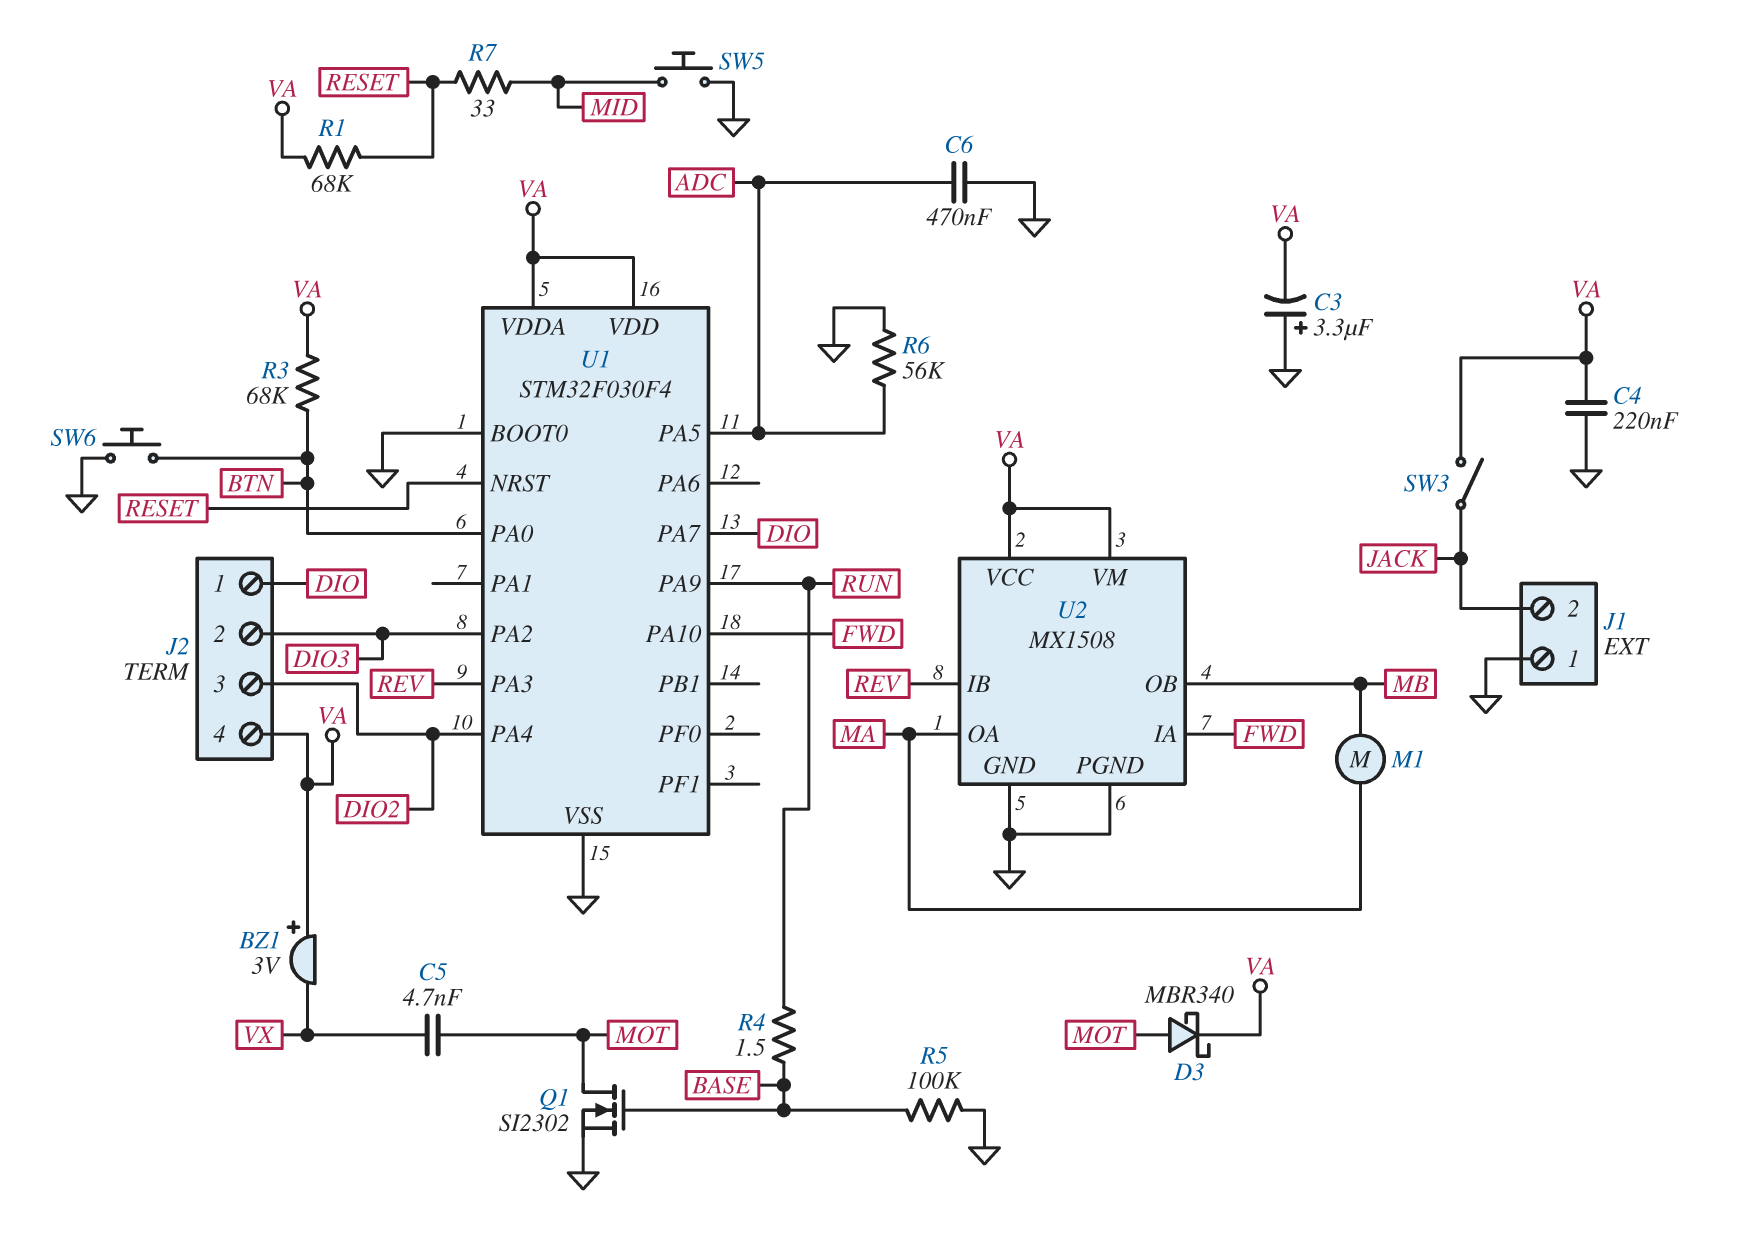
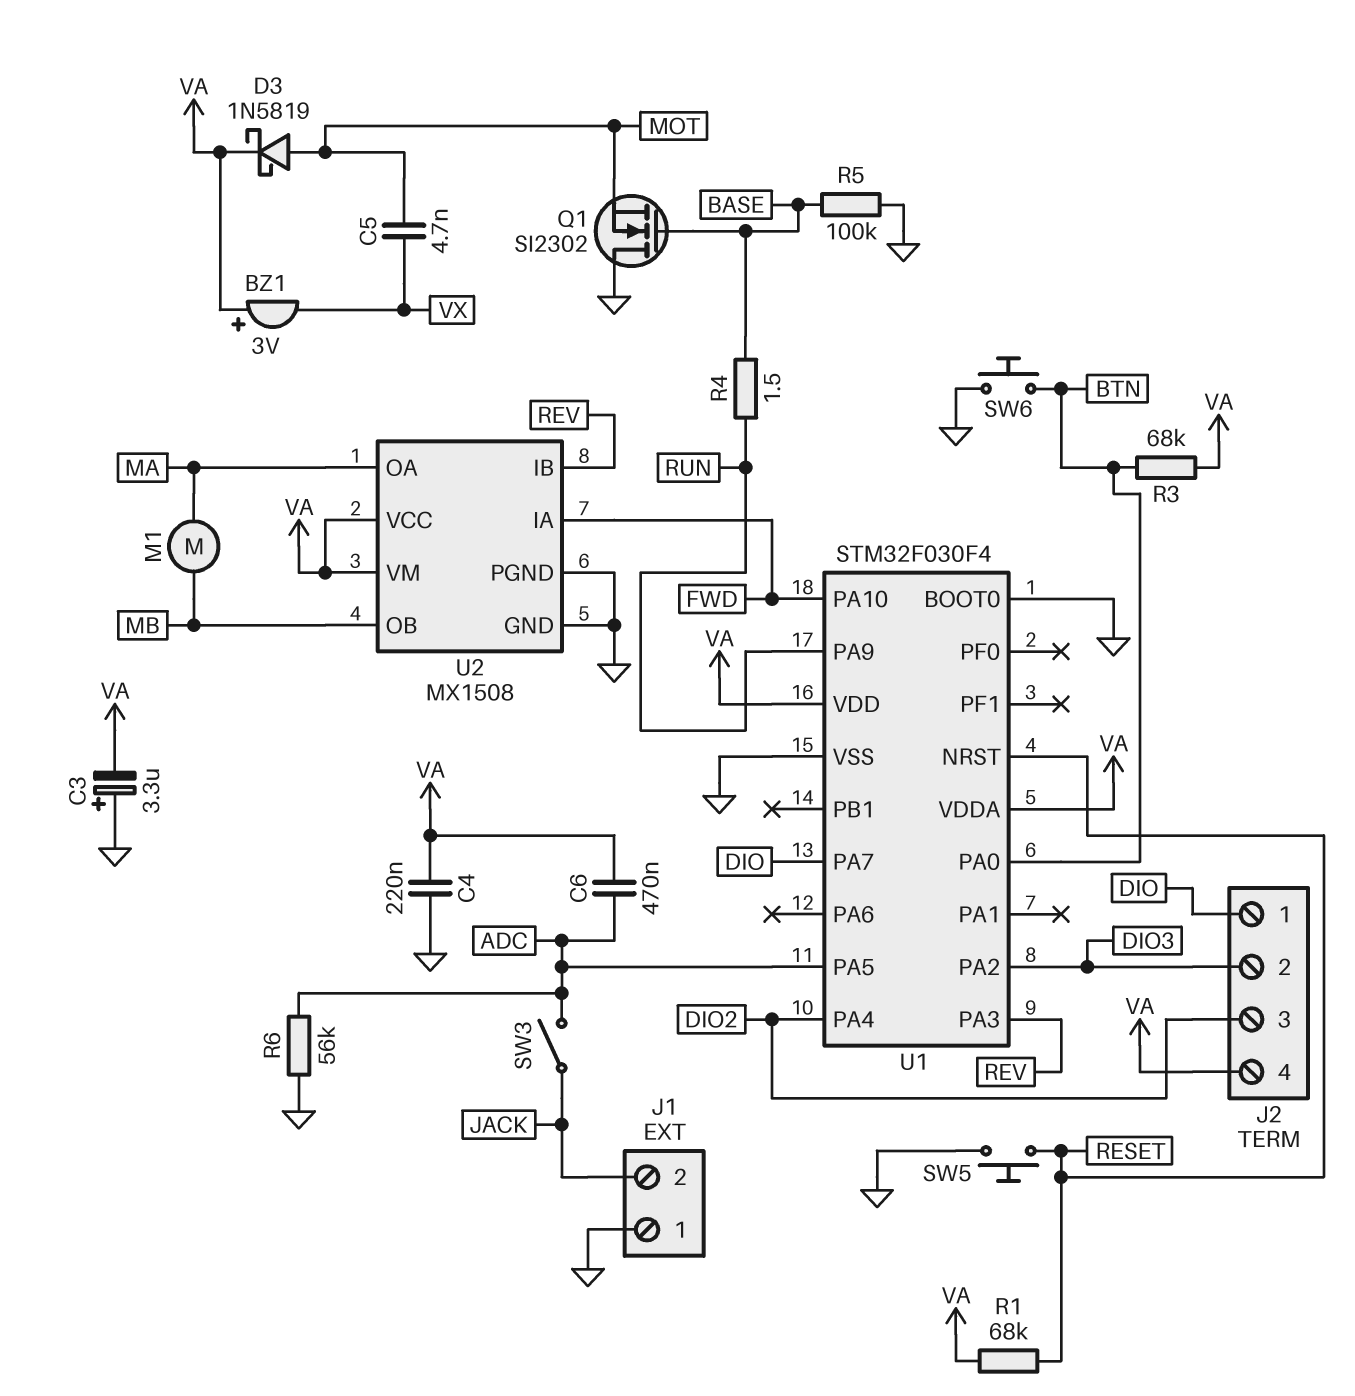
C6: 470nF (ADC, GND) -> 470nF (ADC, VA)
D3: schottky MBR340 (A MOT, K VA) -> schottky 1N5819 (A MOT, K VA)
Q1: NMOS SI2302 (G BASE, D MOT, S GND) -> NMOS SI2302 (G BASE, D GND, S MOT)
R7: 33 (MID, RESET) -> none
SW3: switch (JACK, VA) -> switch (ADC, JACK)
SW5: button (GND, MID) -> button (GND, RESET)

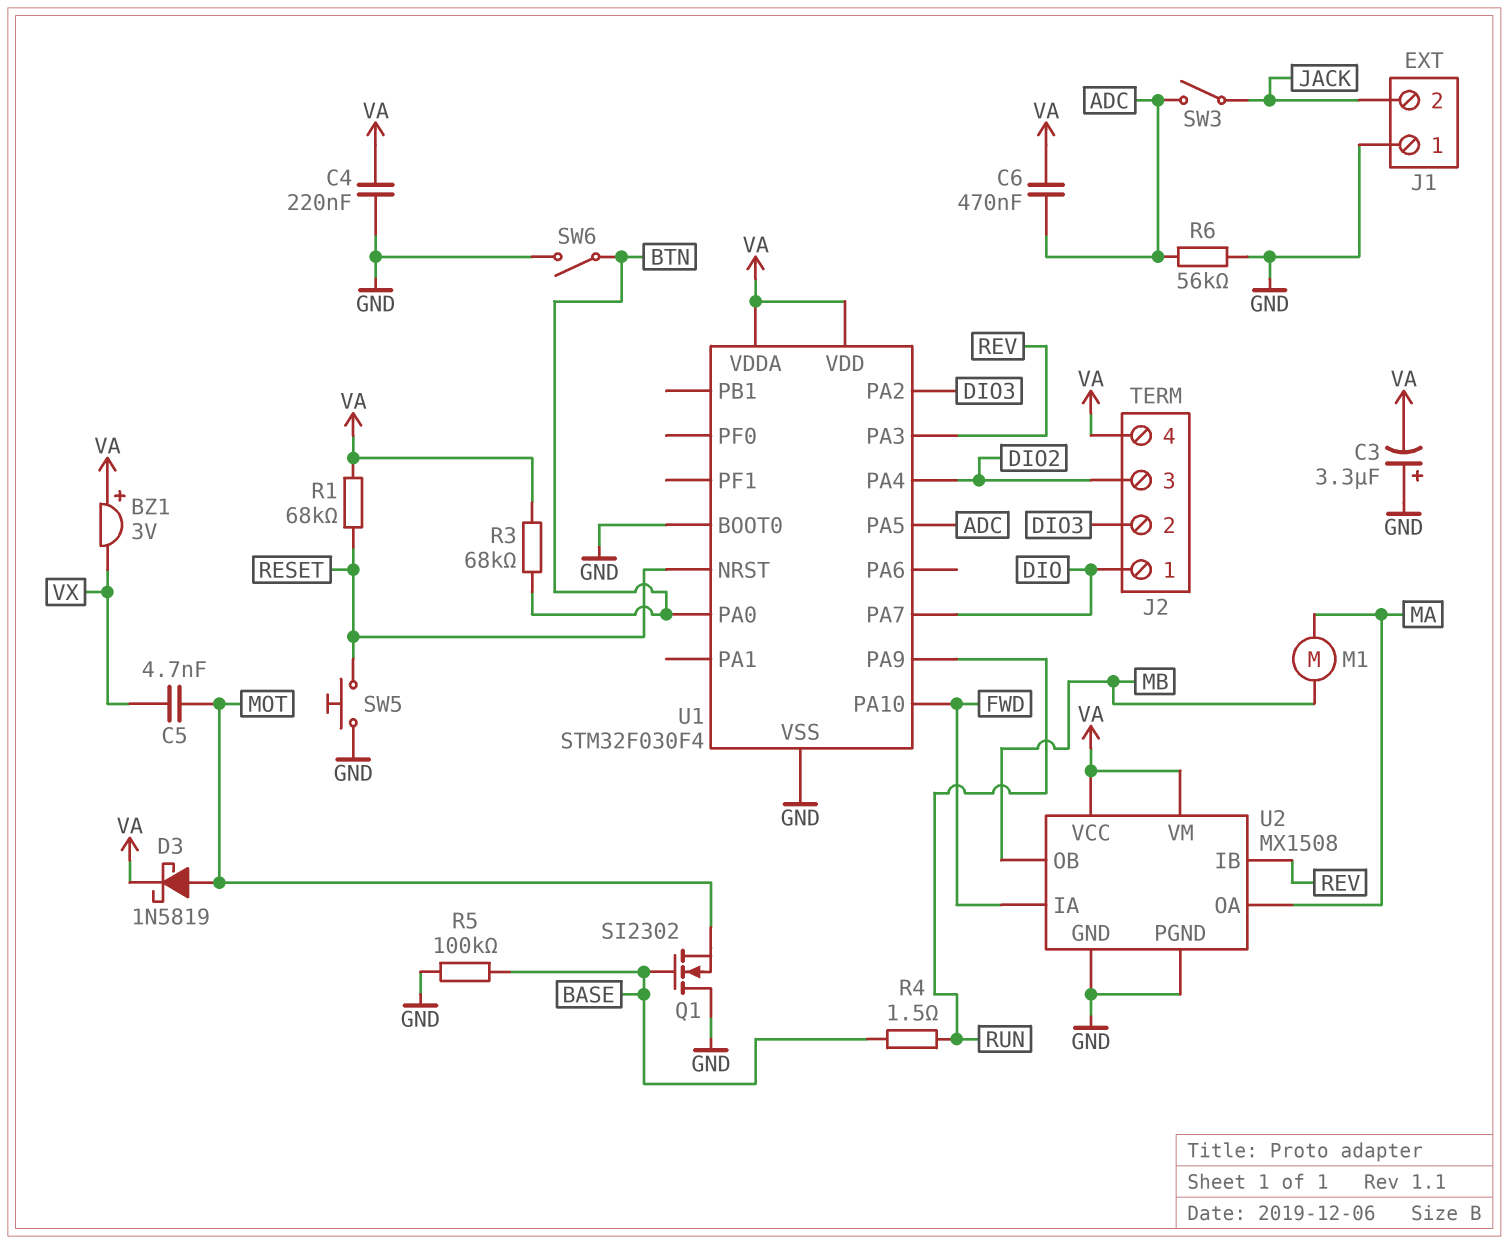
SW6: button (BTN, GND) -> switch (BTN, GND)

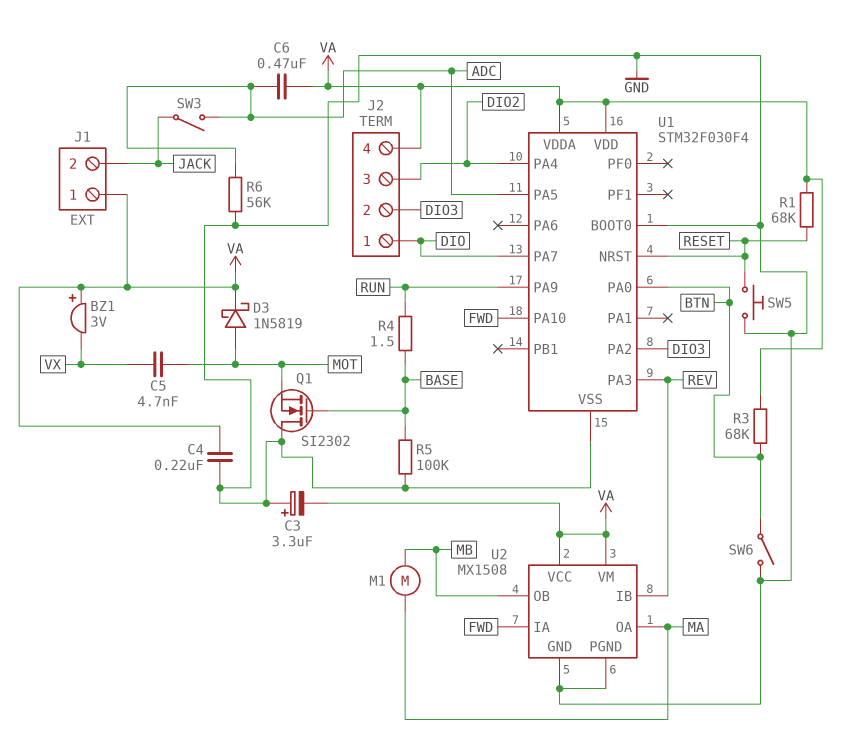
J1 pin 1: GND -> VA

